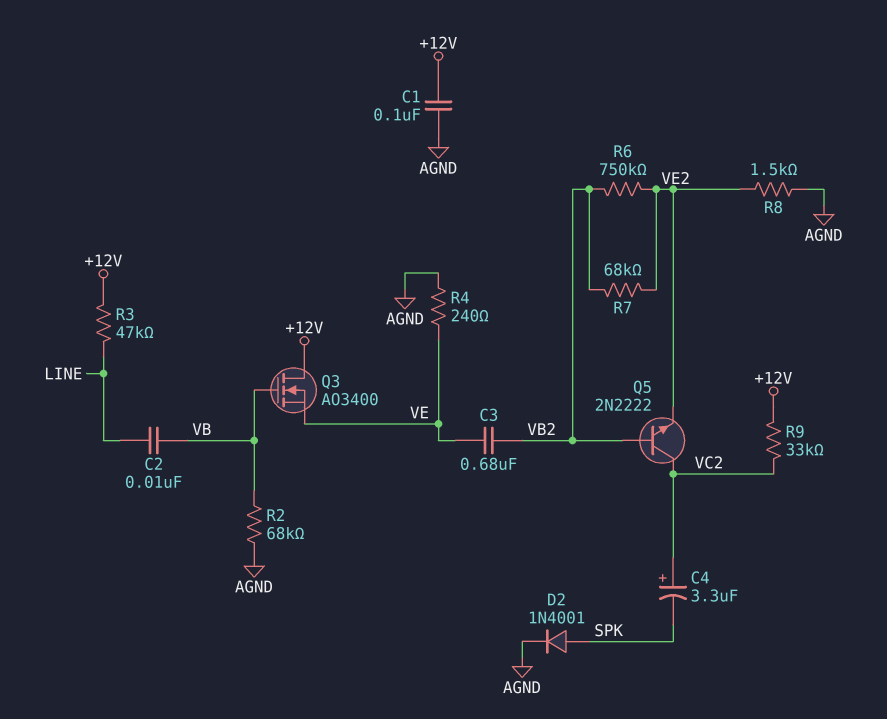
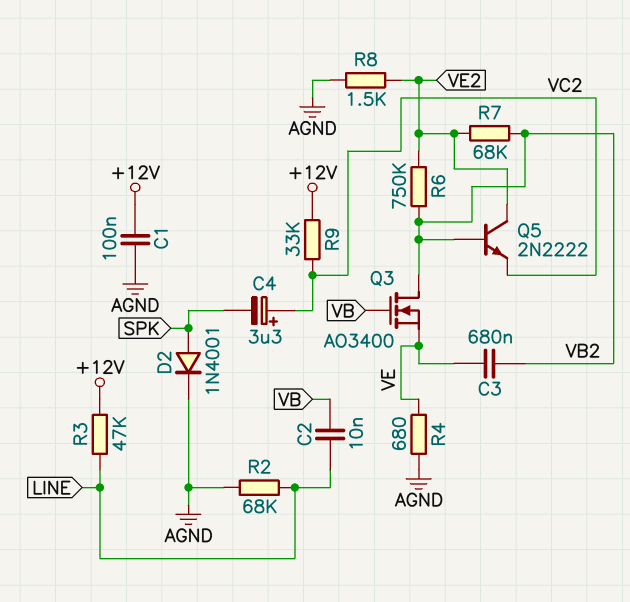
Q3: NMOS AO3400 (G VB, D +12V, S VE) -> NMOS AO3400 (G VB, D VB2, S VE)
Q5: NPN 2N2222 (B VB2, C VC2, E VE2) -> NPN 2N2222 (B VB2, C VE2, E VC2)
R2: 68k (AGND, VB) -> 68k (AGND, LINE)
R4: 240 (AGND, VE) -> 680 (AGND, VE)

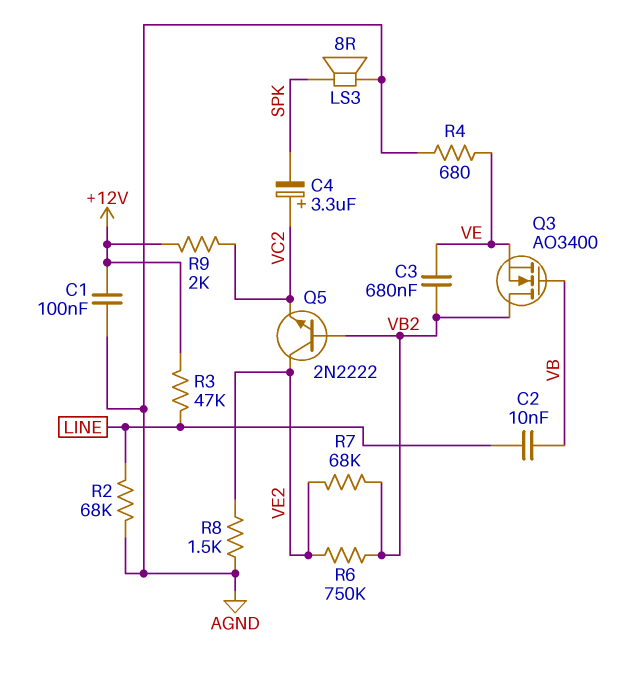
D2: diode 1N4001 (A SPK, K AGND) -> none
LS3: none -> speaker 8R (AGND, SPK)
R9: 33k (+12V, VC2) -> 2k (+12V, VC2)

